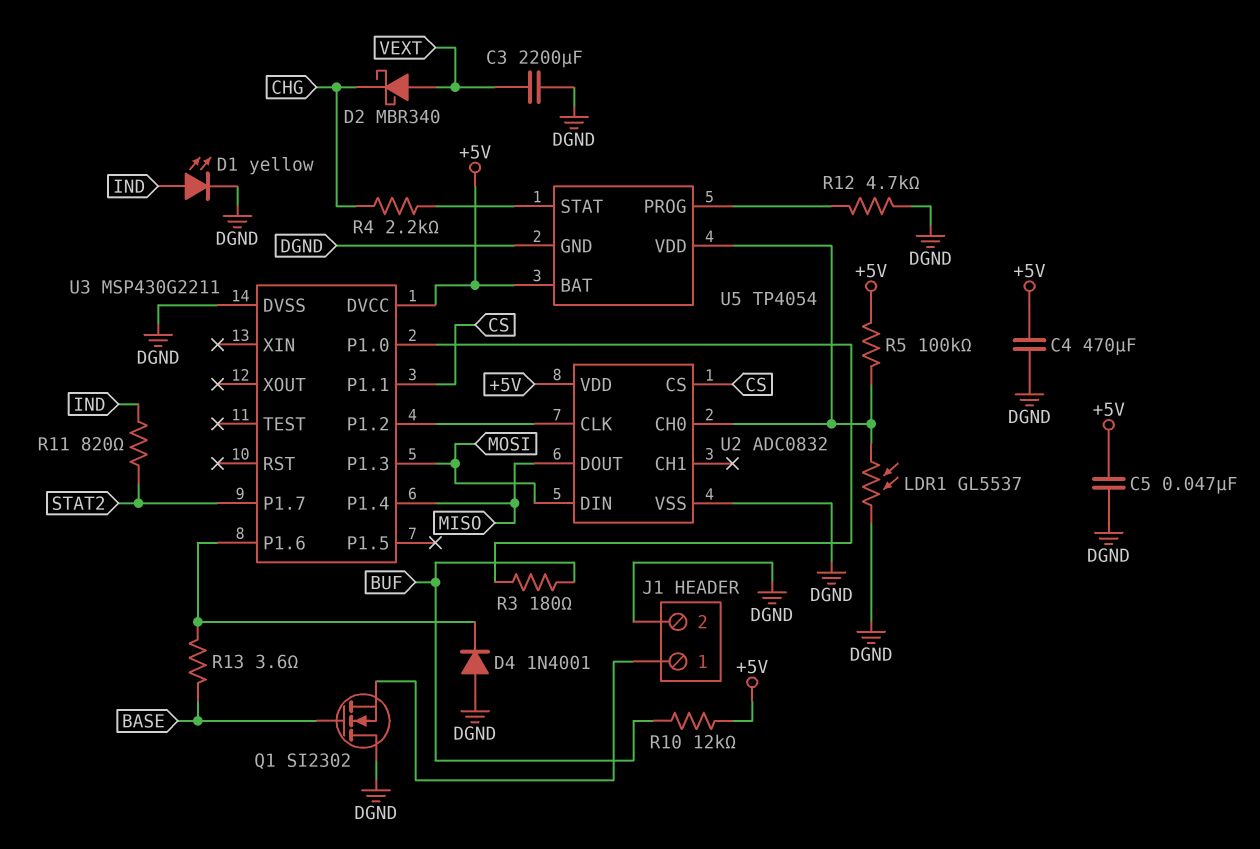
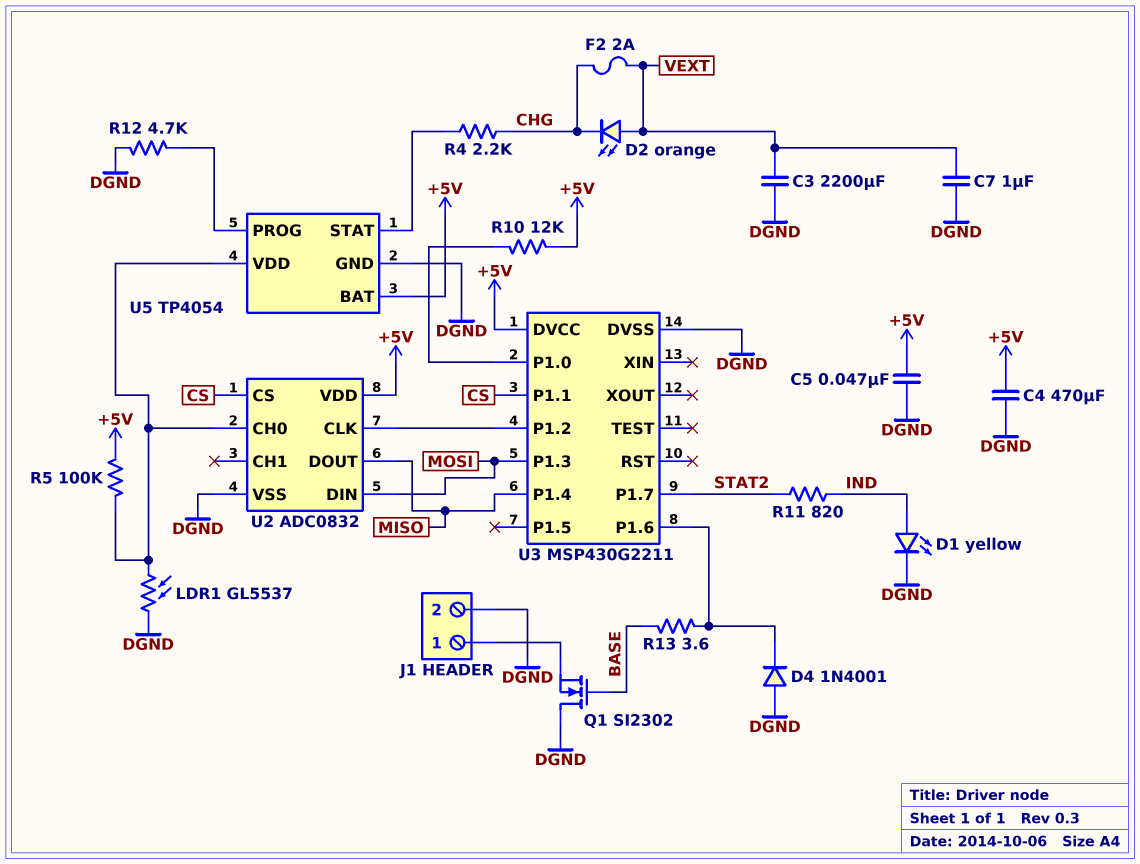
C7: none -> 1uF (DGND, VEXT)
D2: schottky MBR340 (A VEXT, K CHG) -> LED orange (A VEXT, K CHG)
F2: none -> 2A (CHG, VEXT)
R3: 180 (BUF, U3/P1.0) -> none
R10: 12k (+5V, BUF) -> 12k (+5V, U3/P1.0)

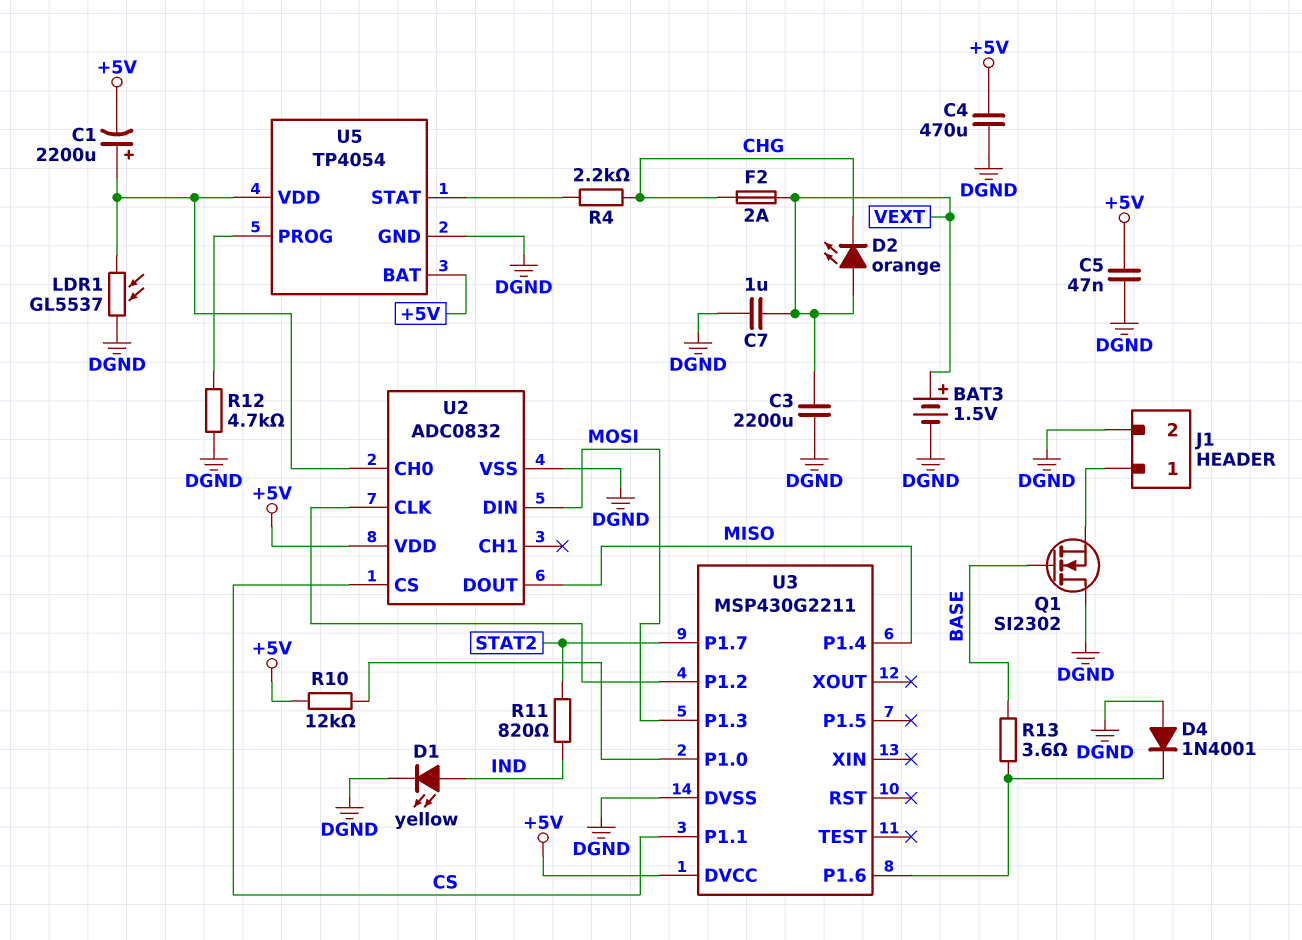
BAT3: none -> 1.5V (plus VEXT, minus DGND)
C1: none -> 2200uF (plus U2/CH0, minus +5V)
R5: 100k (+5V, U2/CH0) -> none

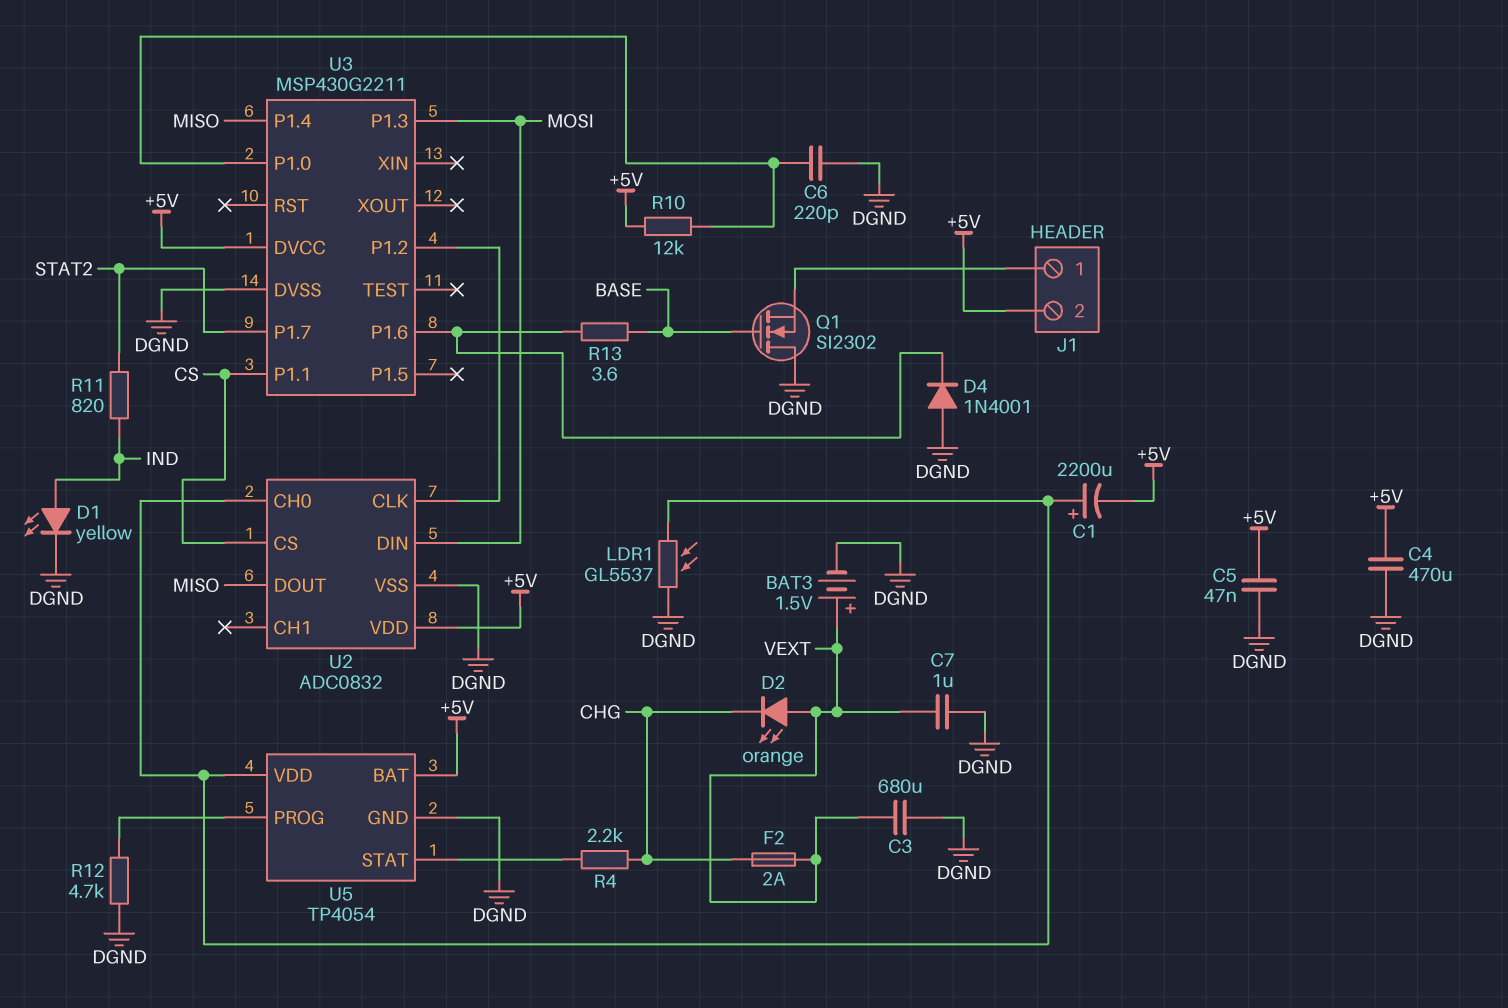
C3: 2200uF (DGND, VEXT) -> 680uF (DGND, VEXT)
C6: none -> 220pF (DGND, U3/P1.0)
J1 pin 2: DGND -> +5V

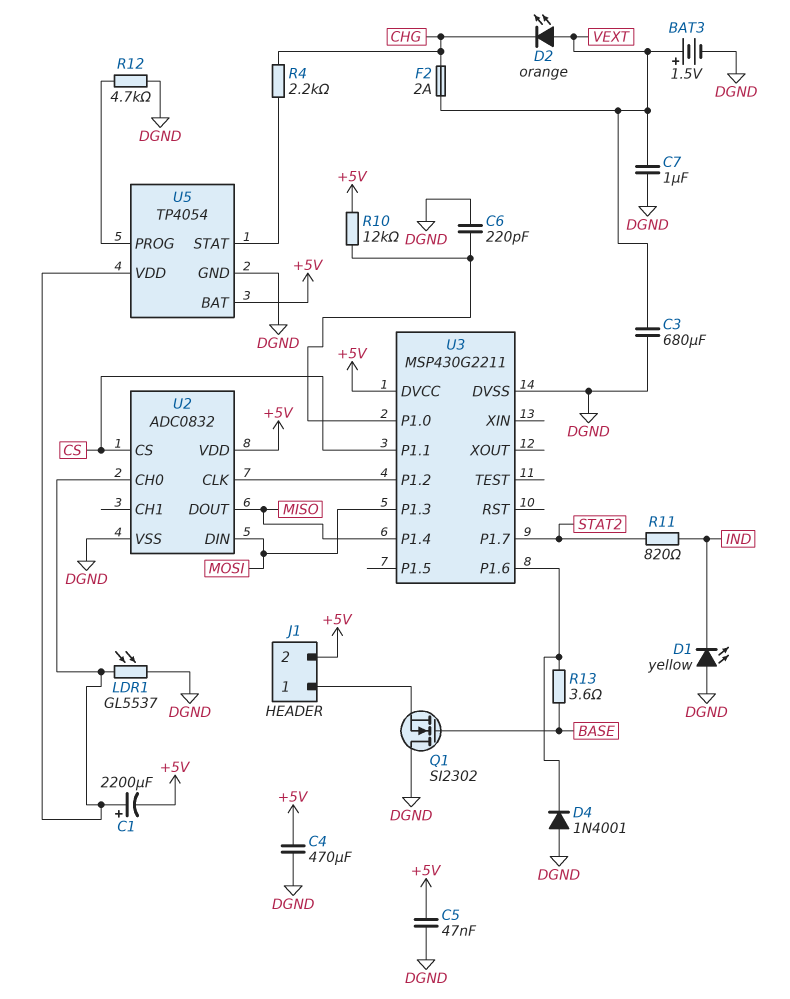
D1: LED yellow (A IND, K DGND) -> LED yellow (A DGND, K IND)

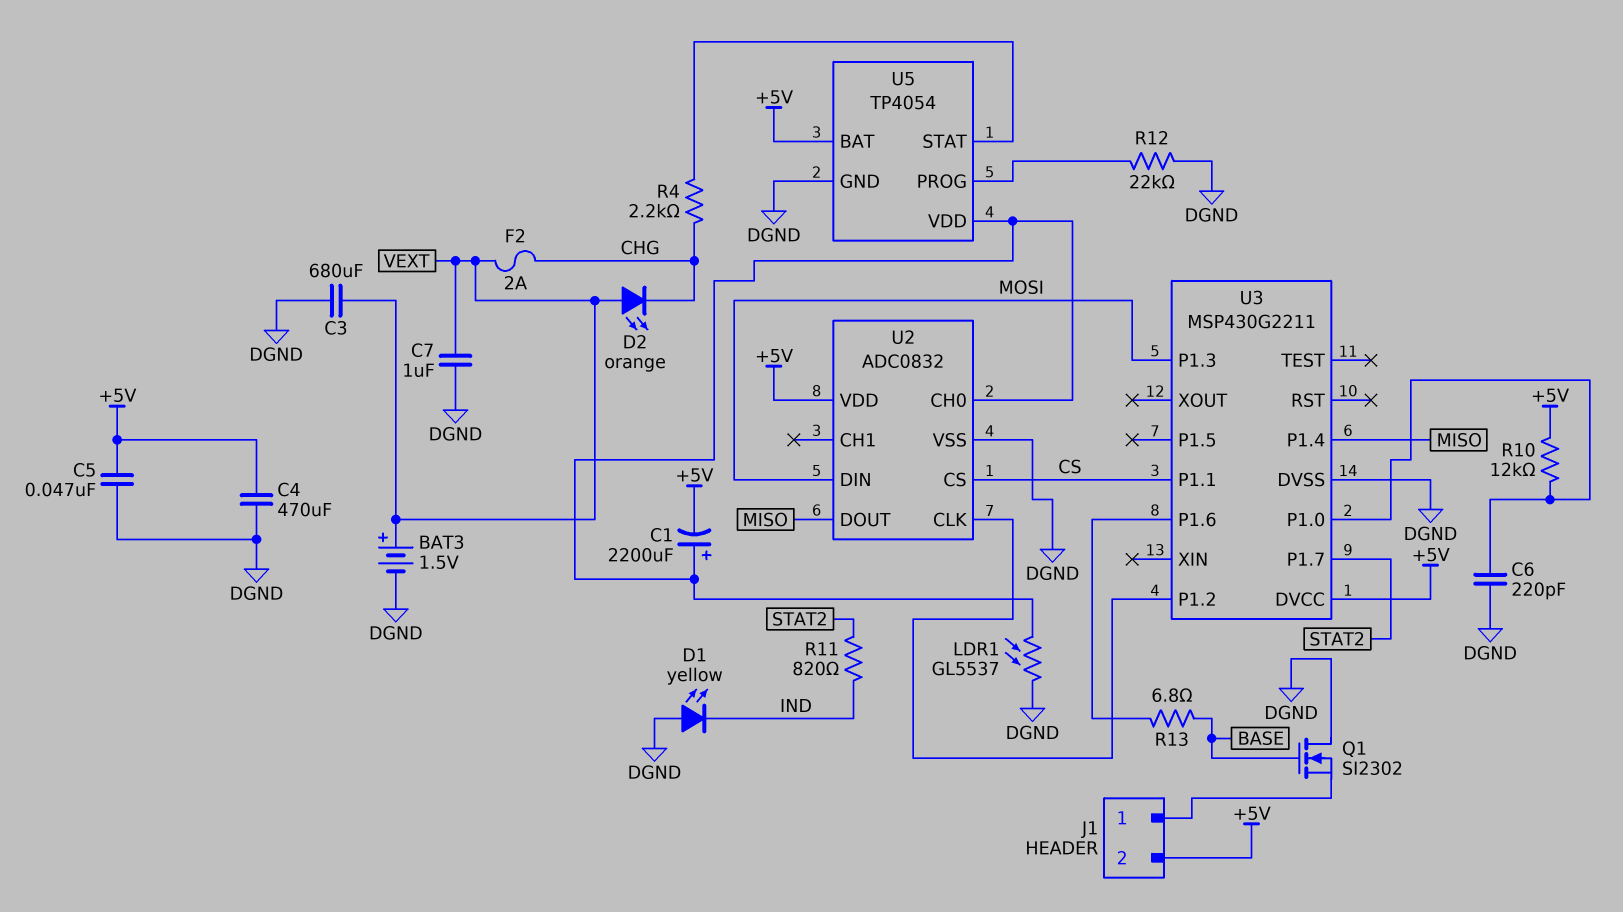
D4: diode 1N4001 (A DGND, K U3/P1.6) -> none
R12: 4.7k (DGND, U5/PROG) -> 22k (DGND, U5/PROG)
R13: 3.6 (BASE, U3/P1.6) -> 6.8 (BASE, U3/P1.6)

